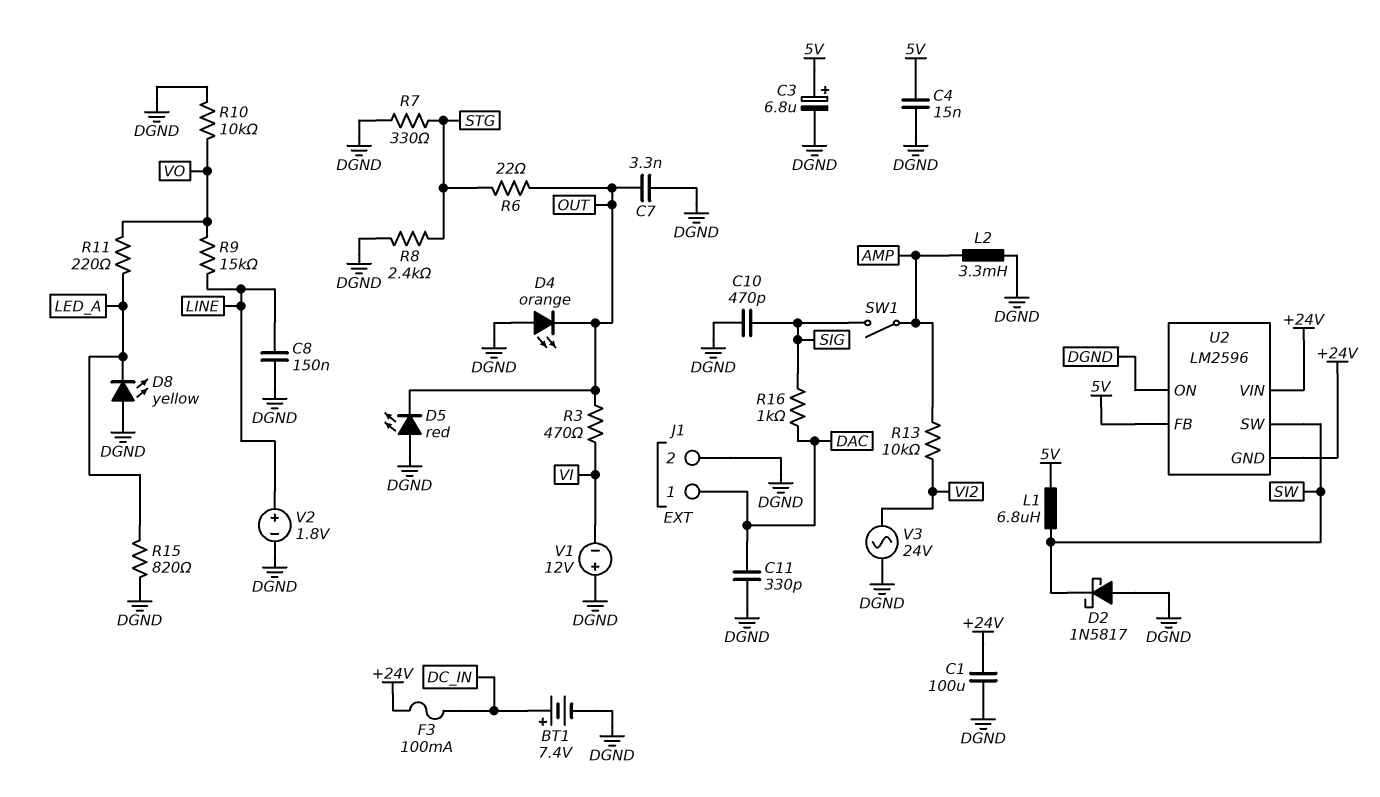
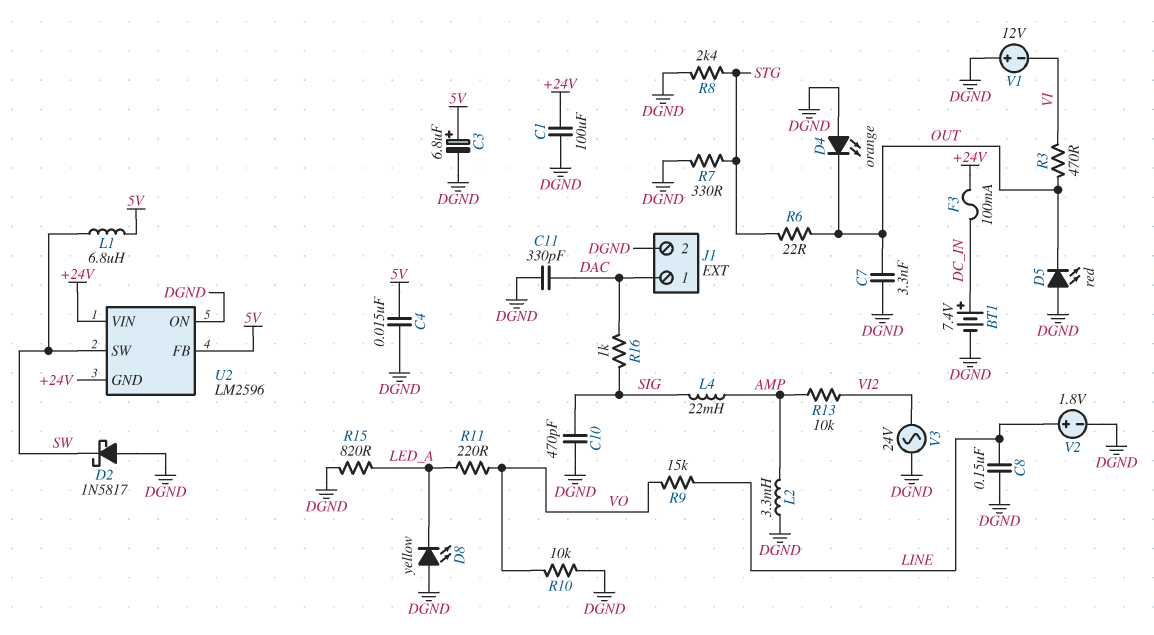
L4: none -> 22mH (AMP, SIG)
SW1: switch (AMP, SIG) -> none

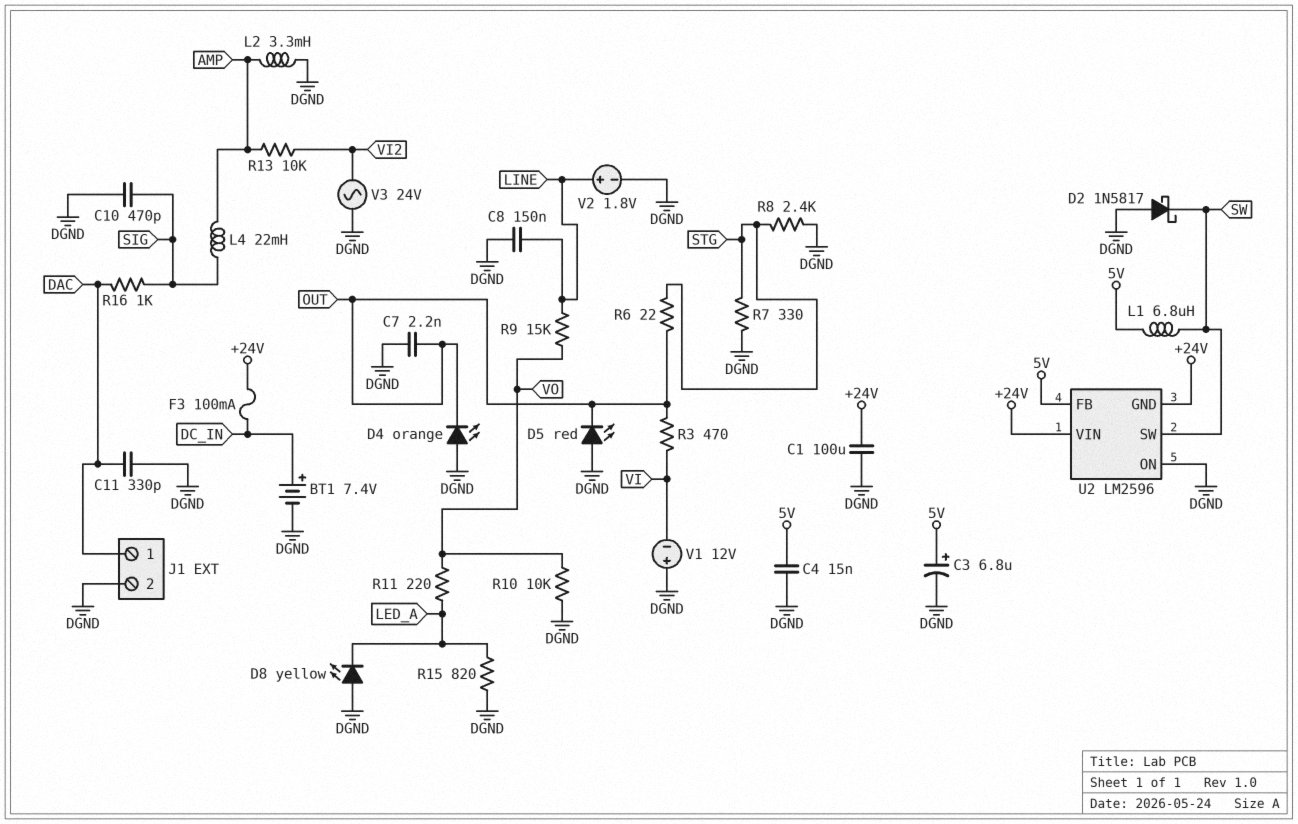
C7: 3.3nF (DGND, OUT) -> 2.2nF (DGND, OUT)

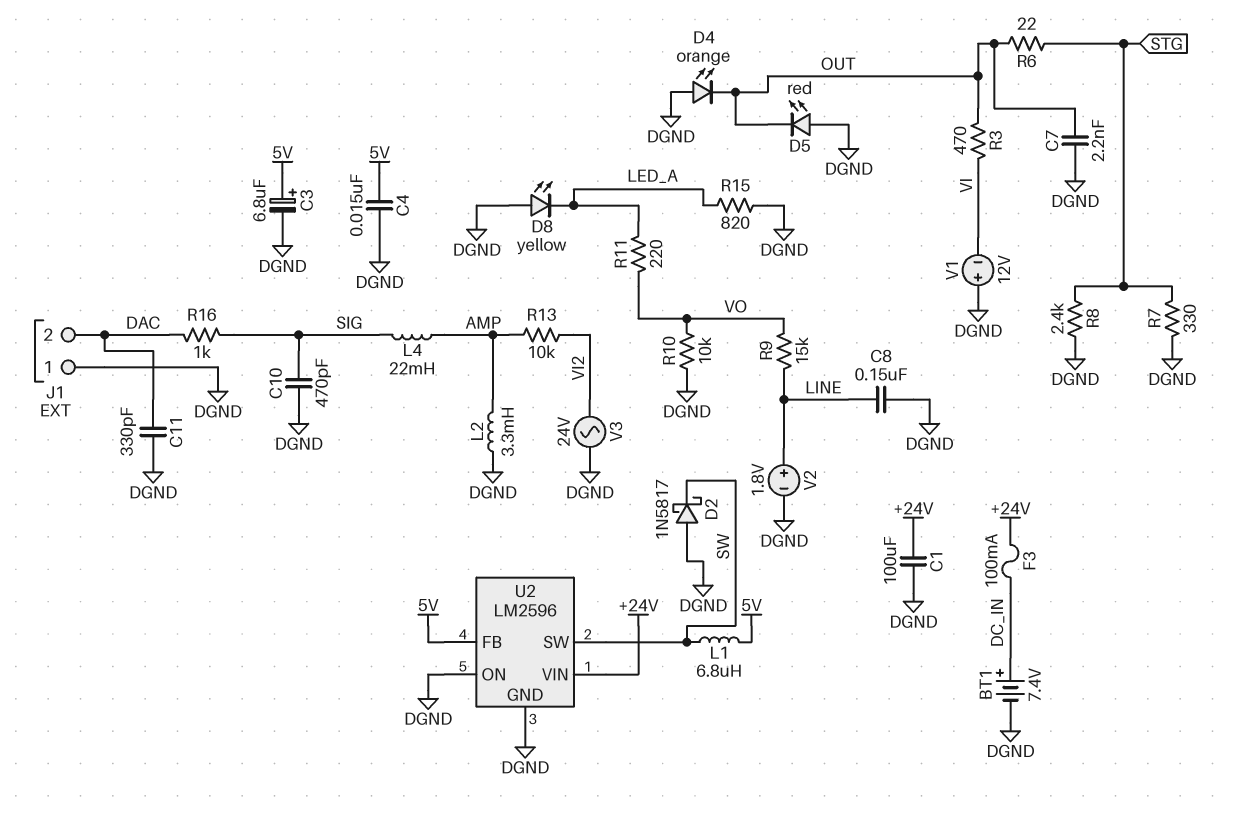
J1 pin 1: DAC -> DGND
J1 pin 2: DGND -> DAC
U2 pin GND: +24V -> DGND

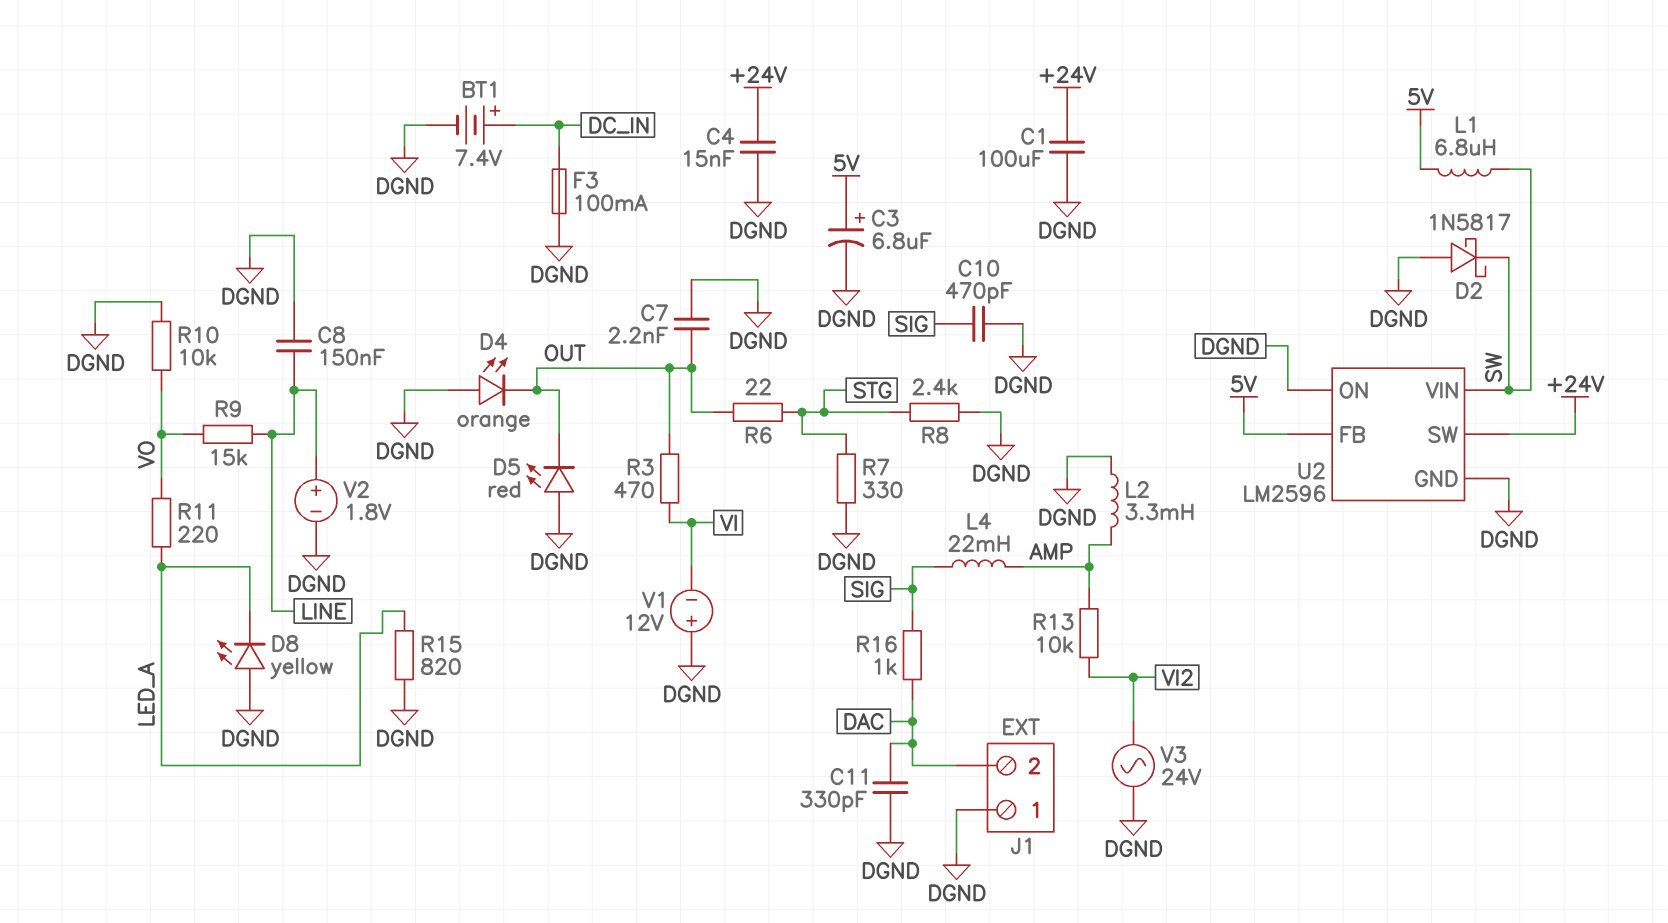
C4: 15nF (5V, DGND) -> 15nF (+24V, DGND)
F3: 100mA (+24V, DC_IN) -> 100mA (DC_IN, DGND)
U2 pin SW: SW -> +24V
U2 pin VIN: +24V -> SW

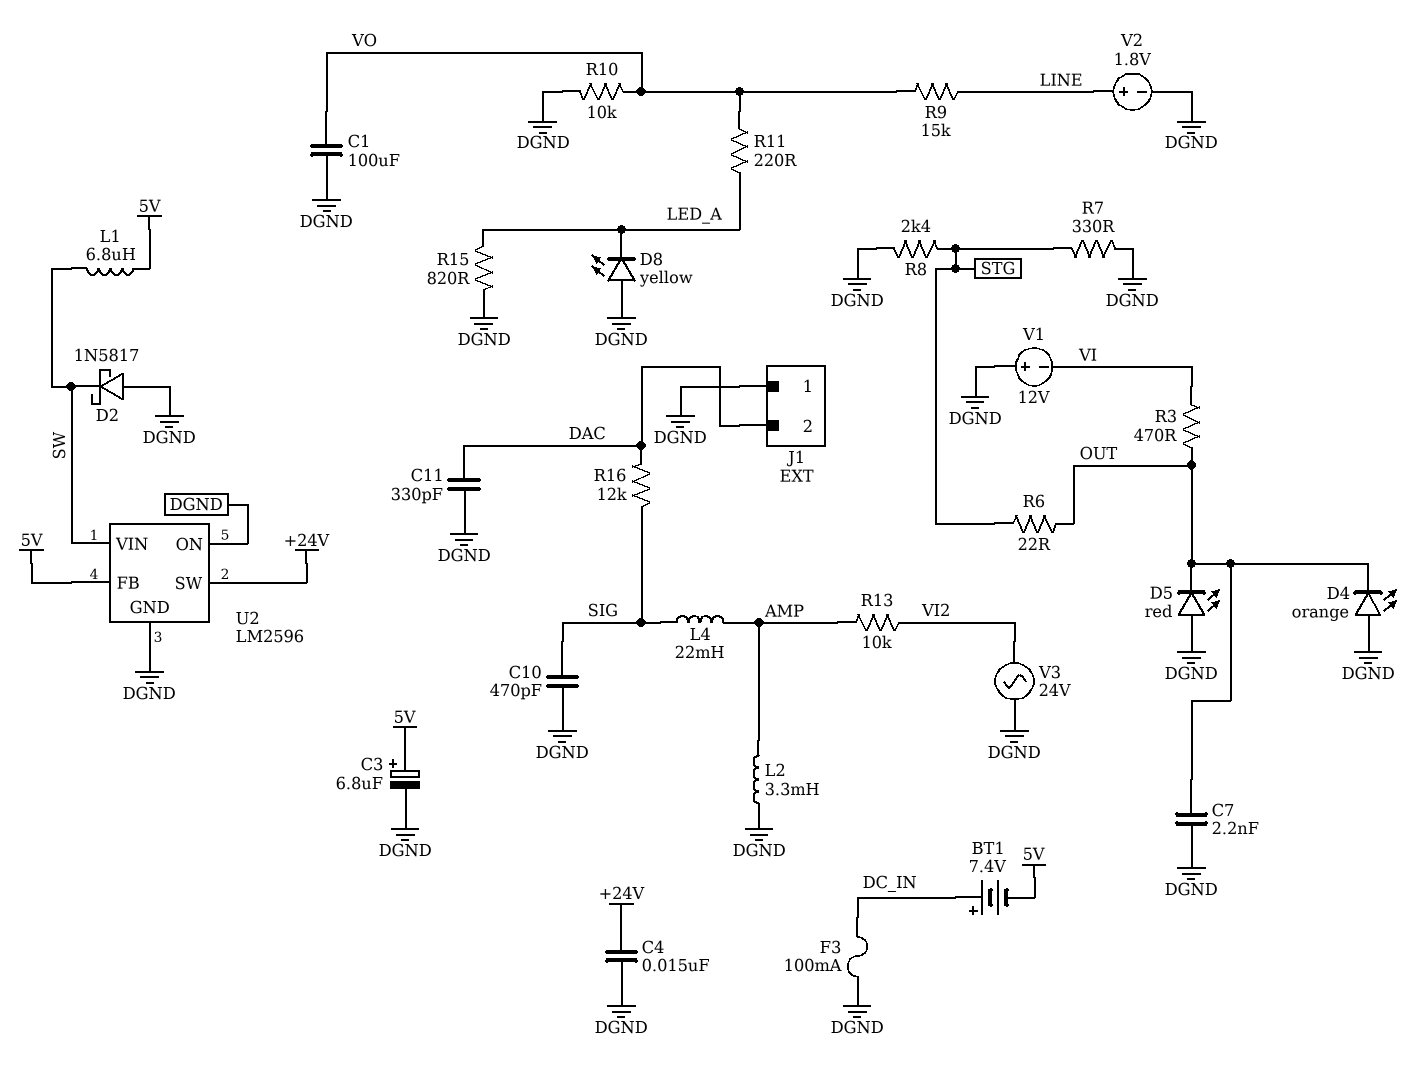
BT1: 7.4V (plus DC_IN, minus DGND) -> 7.4V (plus DC_IN, minus 5V)
C1: 100uF (+24V, DGND) -> 100uF (DGND, VO)
C8: 150nF (DGND, LINE) -> none
R16: 1k (DAC, SIG) -> 12k (DAC, SIG)

